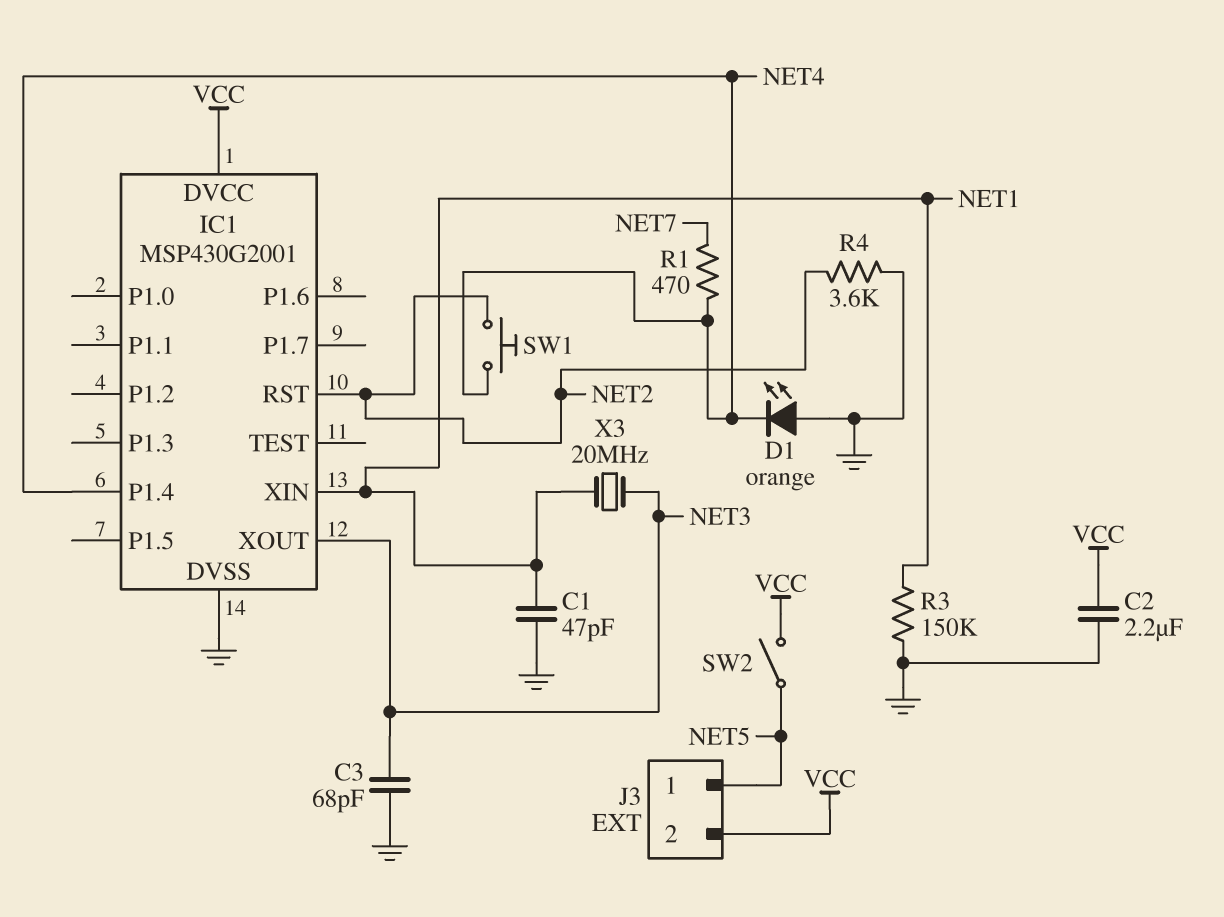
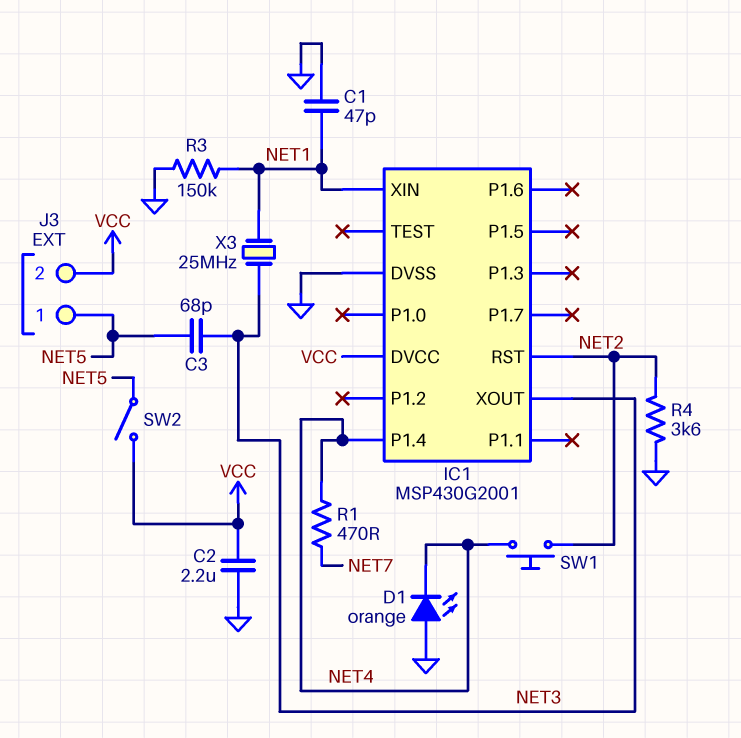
C3: 68pF (GND, NET3) -> 68pF (NET3, NET5)
X3: 20MHz (NET1, NET3) -> 25MHz (NET1, NET3)

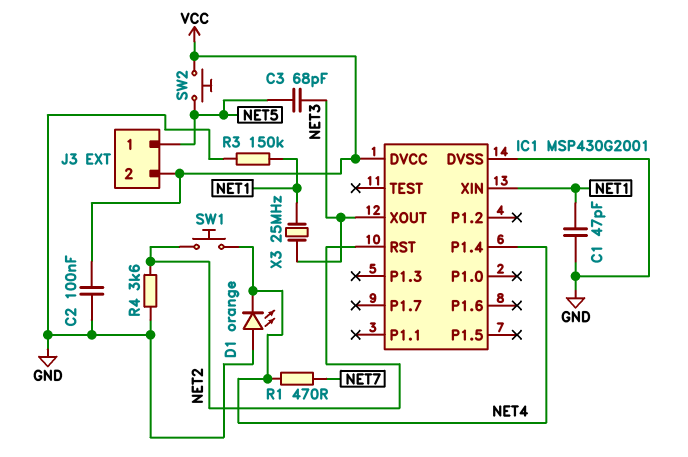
C2: 2.2uF (GND, VCC) -> 100nF (GND, VCC)
SW2: switch (NET5, VCC) -> button (NET5, VCC)

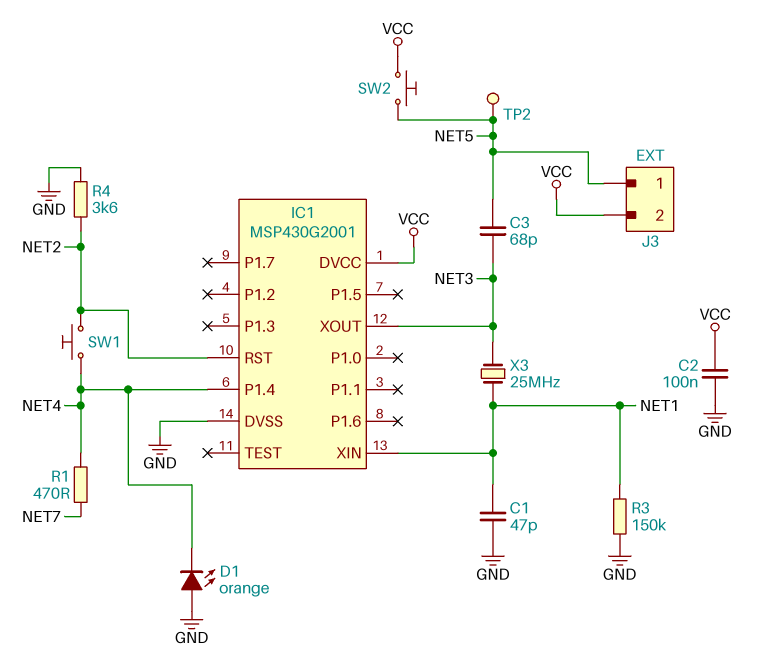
TP2: none -> test point (NET5)

